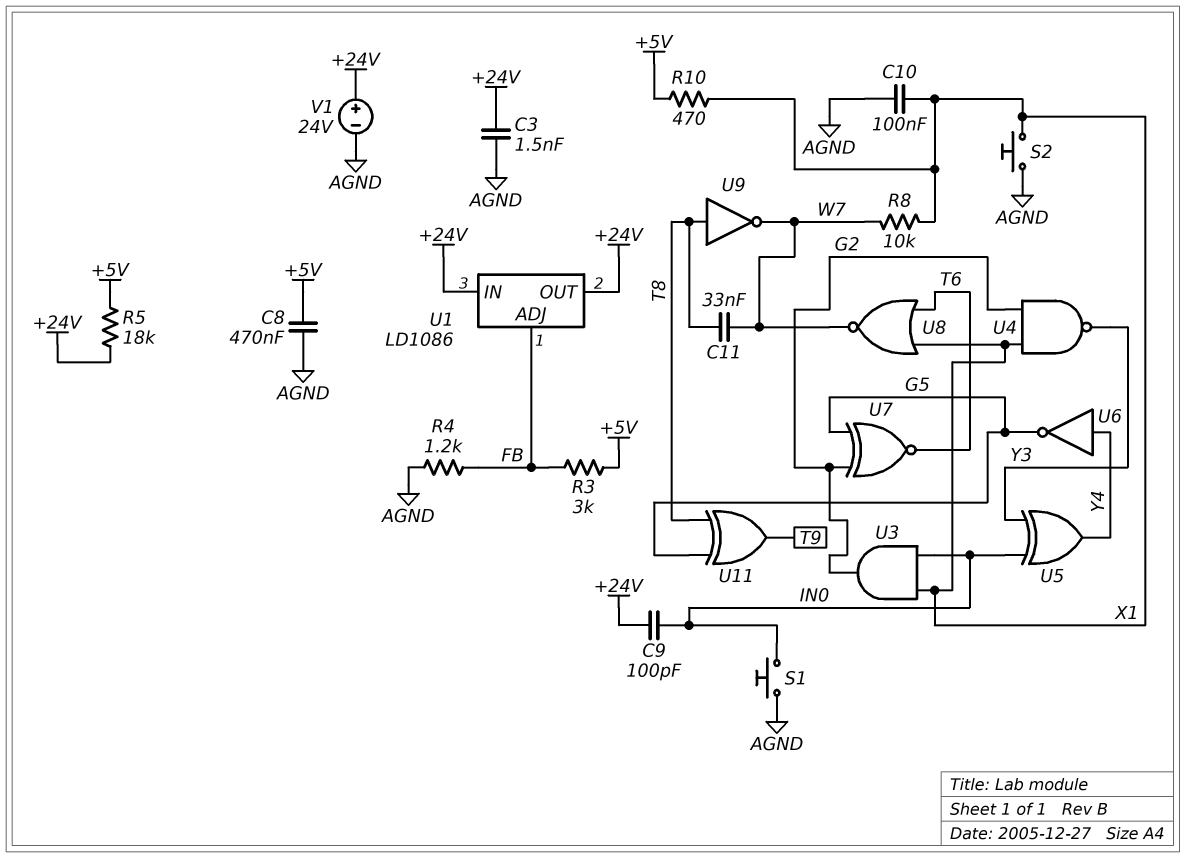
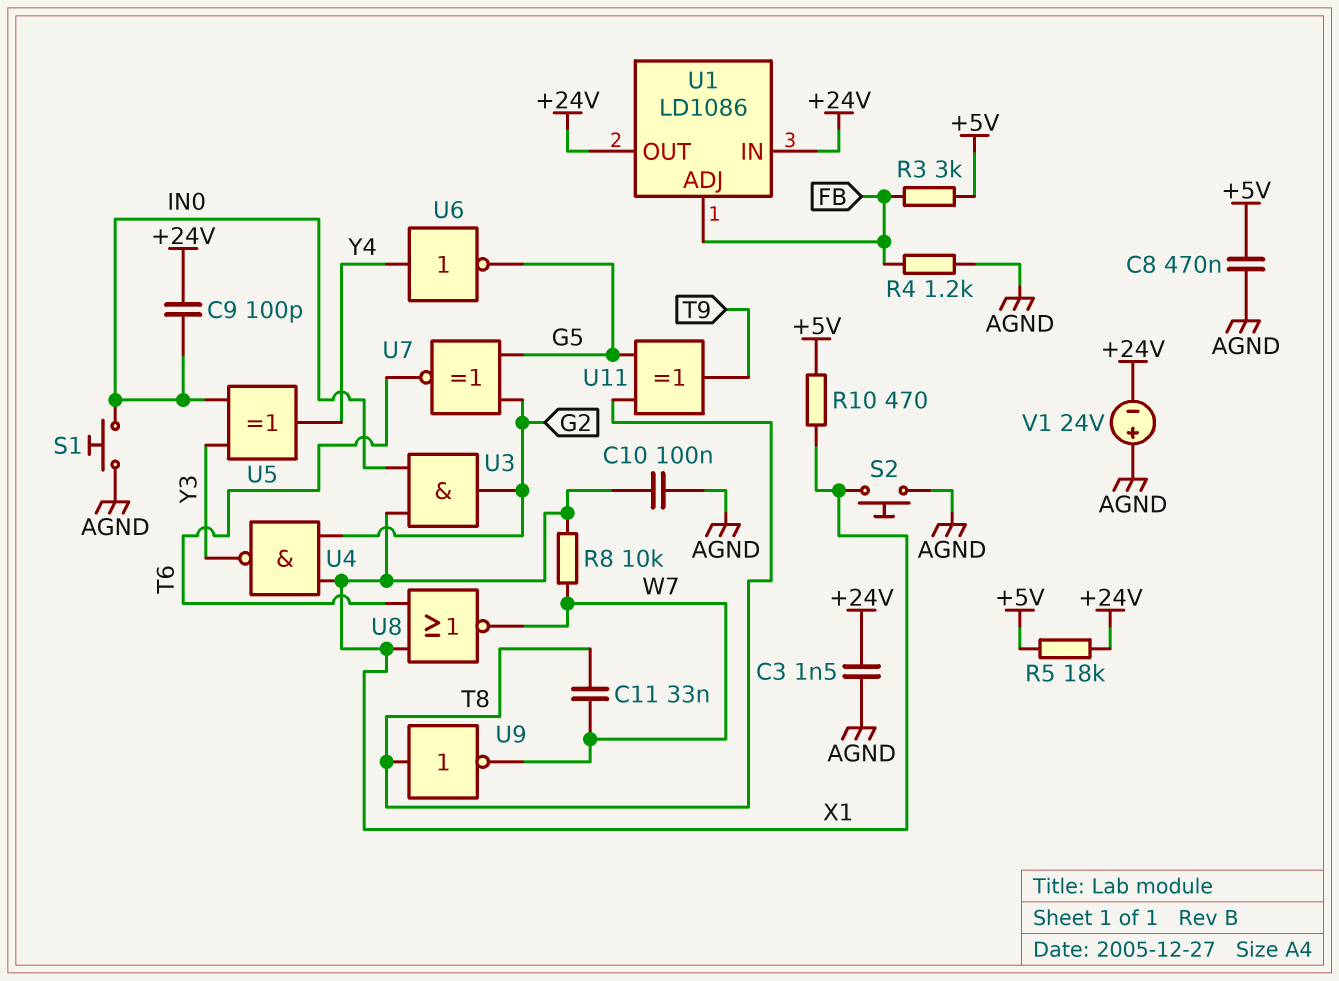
V1: 24V (plus +24V, minus AGND) -> 24V (plus AGND, minus +24V)

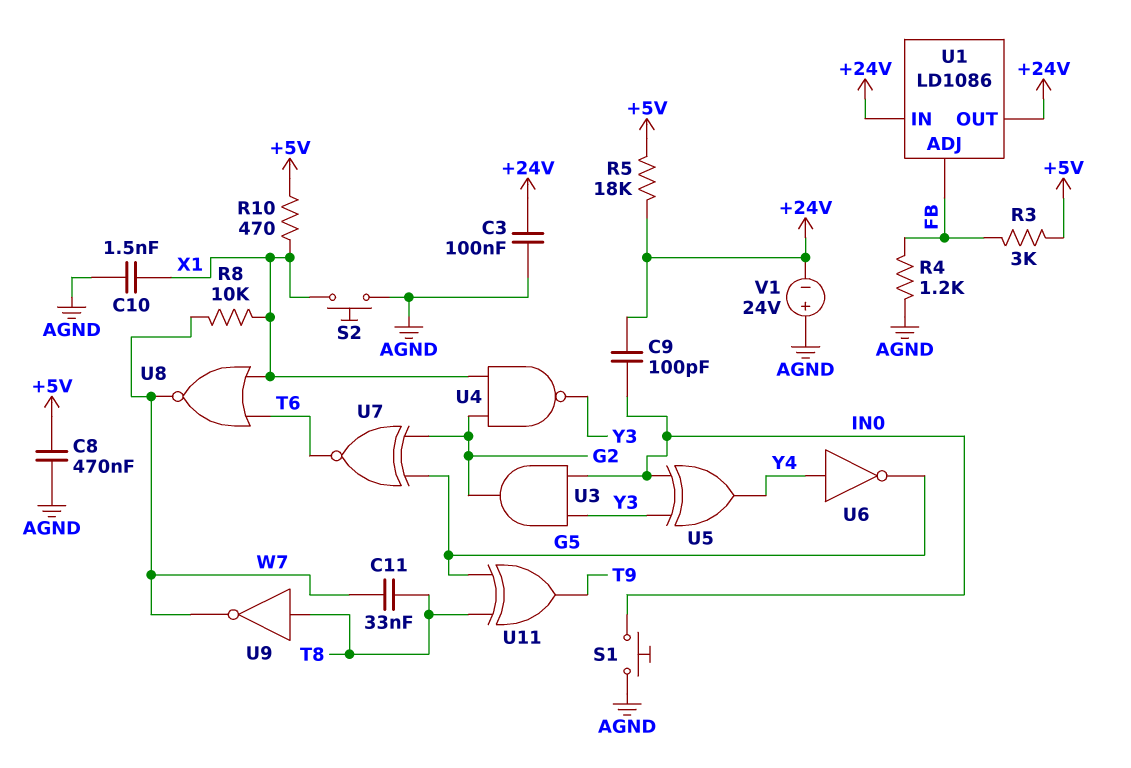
C3: 1.5nF (+24V, AGND) -> 100nF (+24V, AGND)
C10: 100nF (AGND, X1) -> 1.5nF (AGND, X1)
U3: AND (in IN0, in X1, out G2) -> AND (in IN0, in Y3, out G2)

